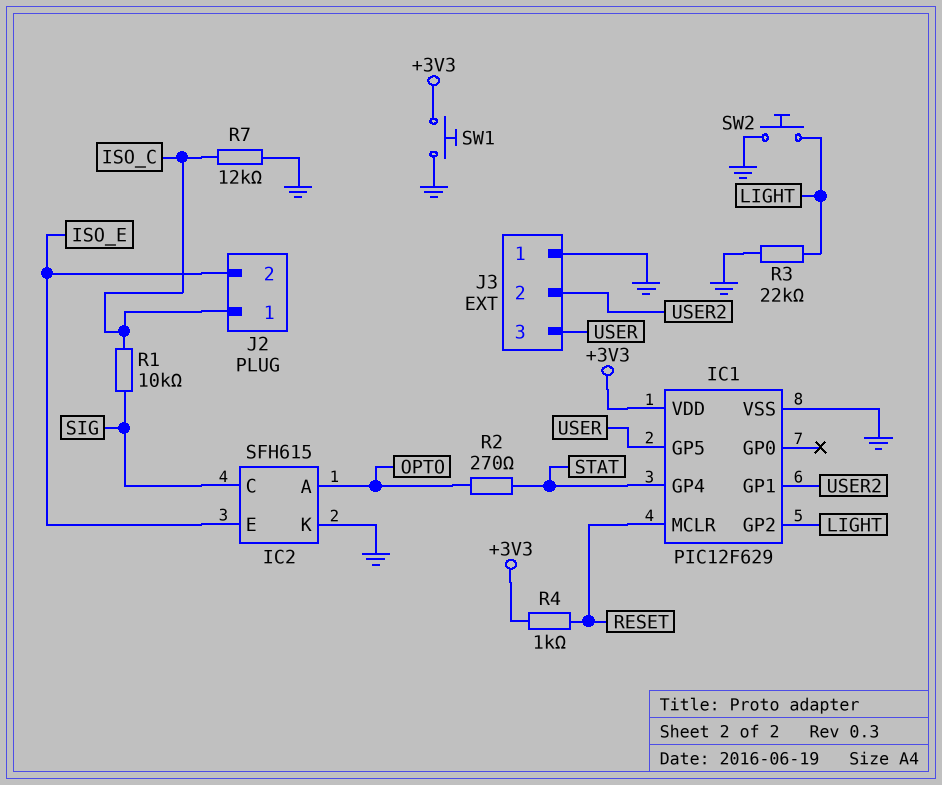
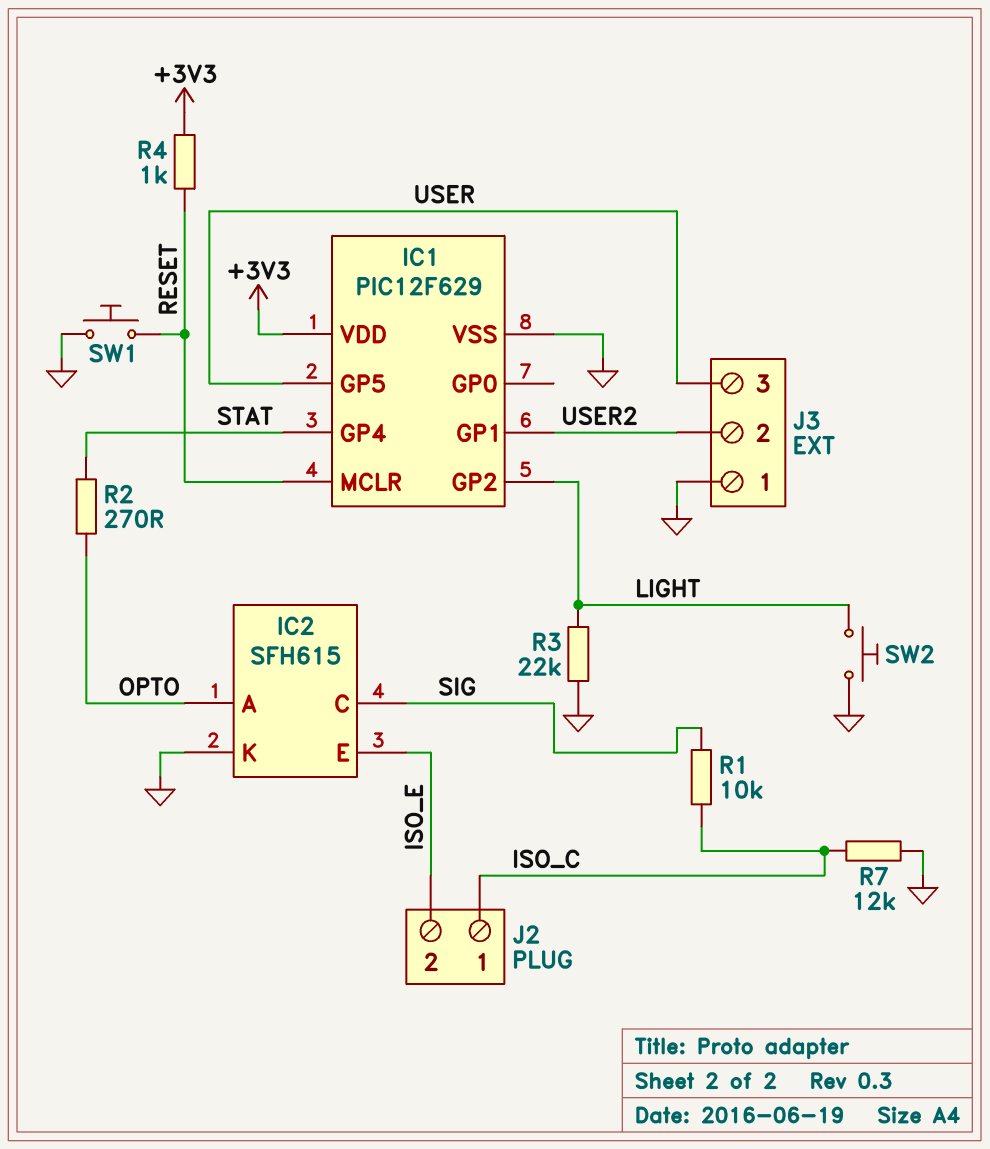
SW1: button (+3V3, GND) -> button (GND, RESET)

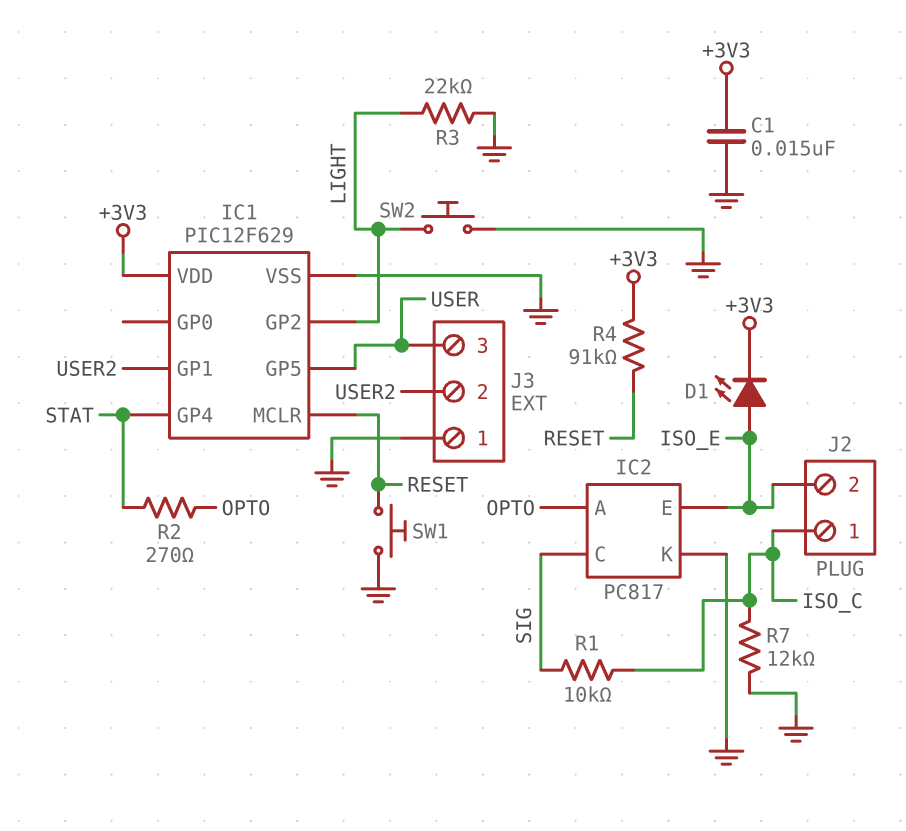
C1: none -> 15nF (+3V3, GND)
D1: none -> LED (A ISO_E, K +3V3)
IC2: SFH615 -> PC817
R4: 1k (+3V3, RESET) -> 91k (+3V3, RESET)

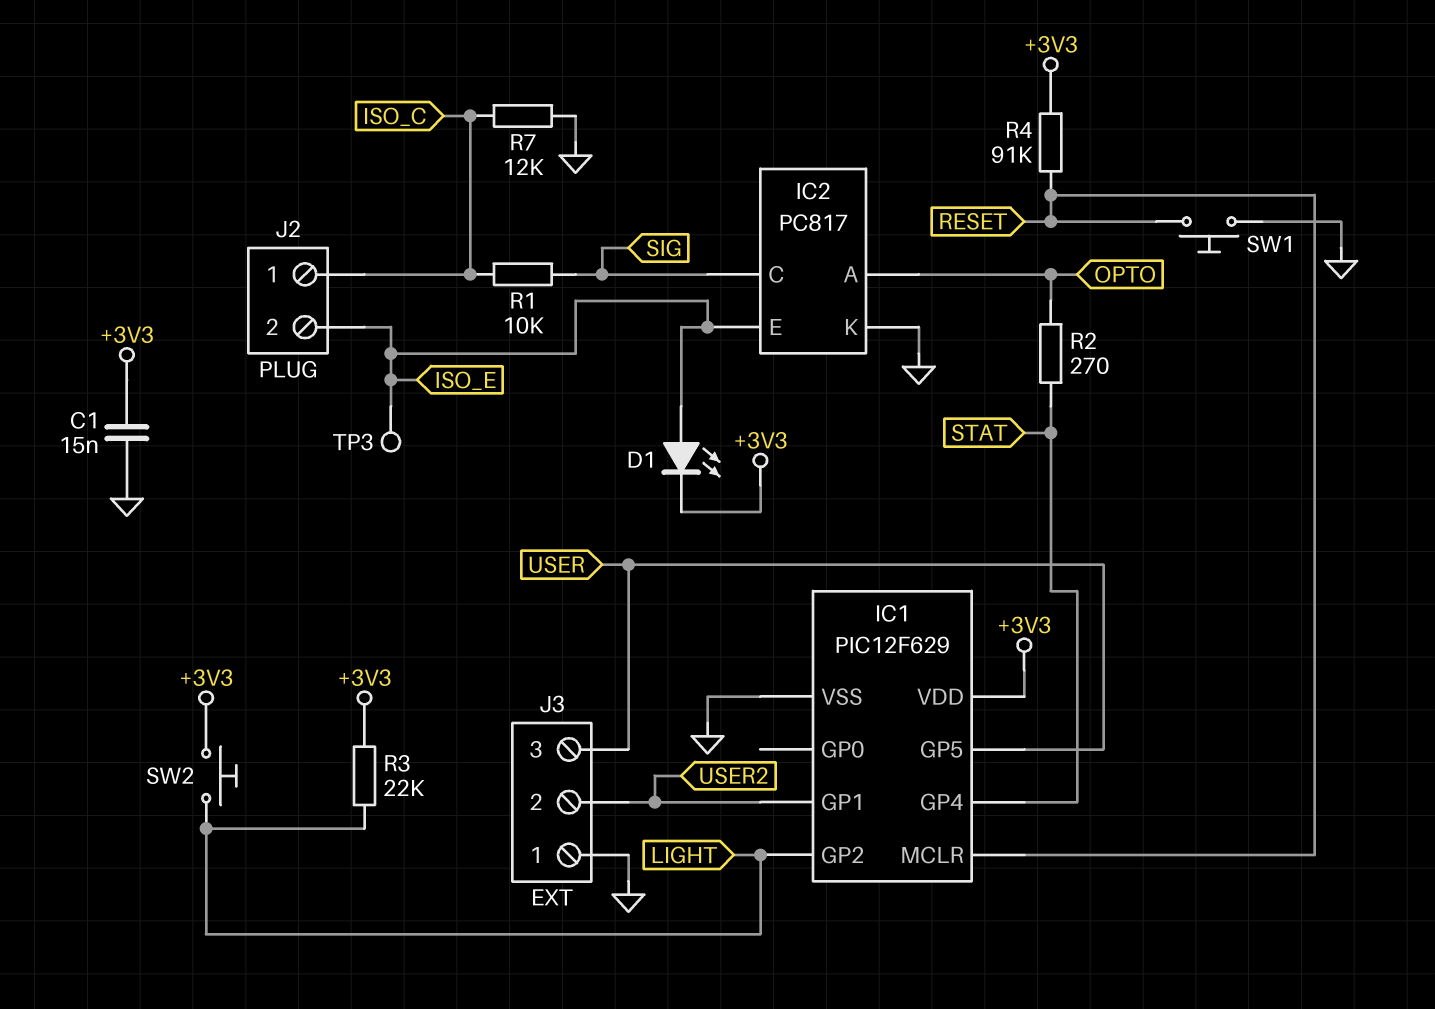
R3: 22k (GND, LIGHT) -> 22k (+3V3, LIGHT)
SW2: button (GND, LIGHT) -> button (+3V3, LIGHT)
TP3: none -> test point (ISO_E)

